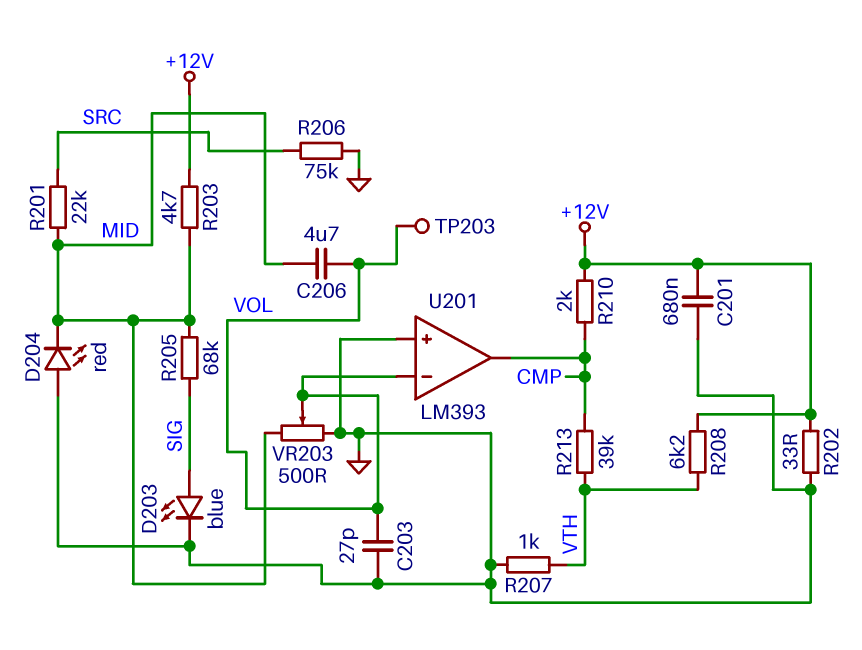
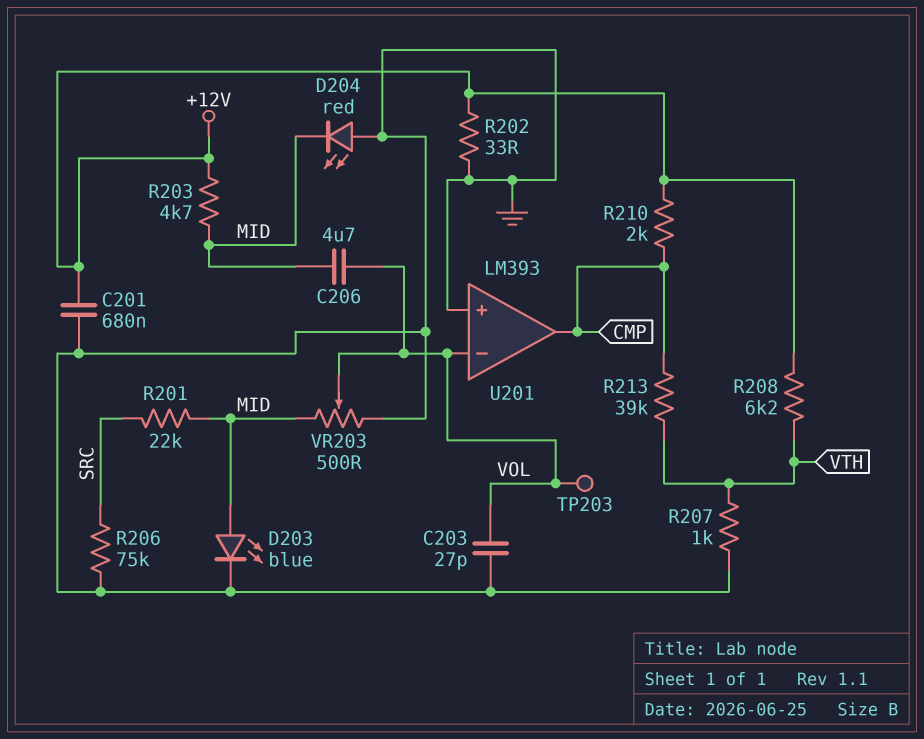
D203: LED blue (A SIG, K GND) -> LED blue (A MID, K GND)
R205: 68k (MID, SIG) -> none

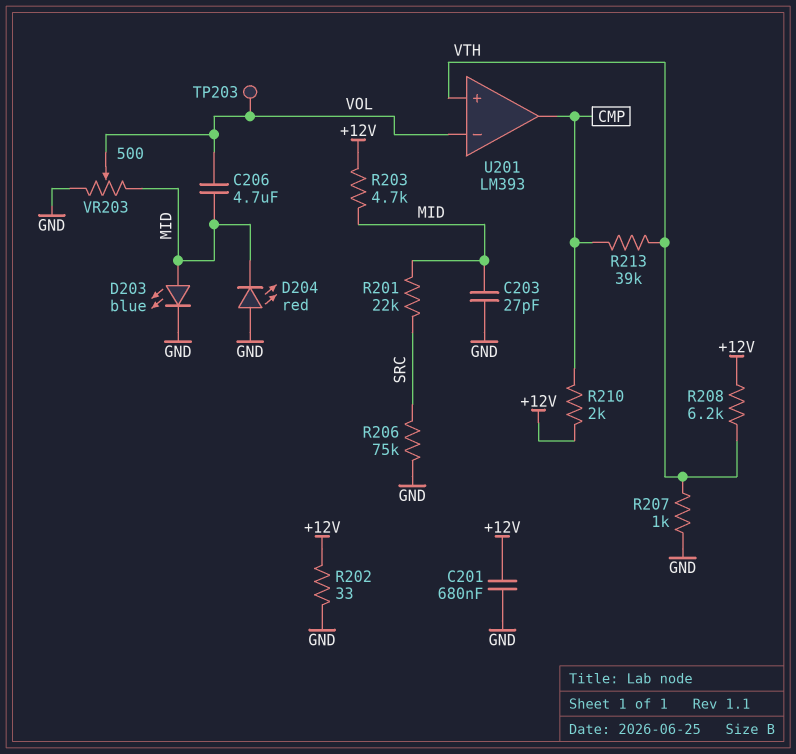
C203: 27pF (GND, VOL) -> 27pF (GND, MID)
U201 pin in+: GND -> VTH

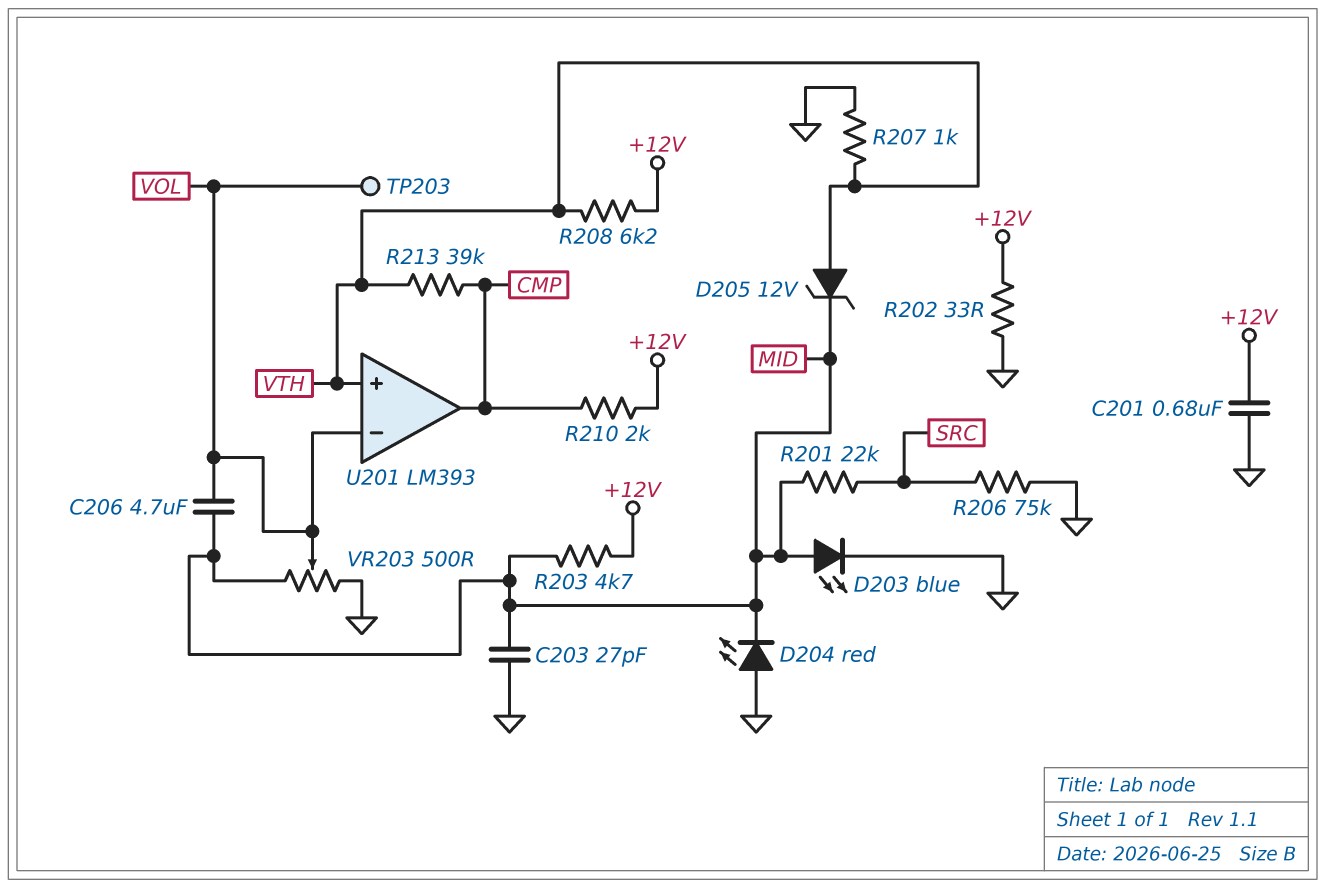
D205: none -> zener 12V (A VTH, K MID)

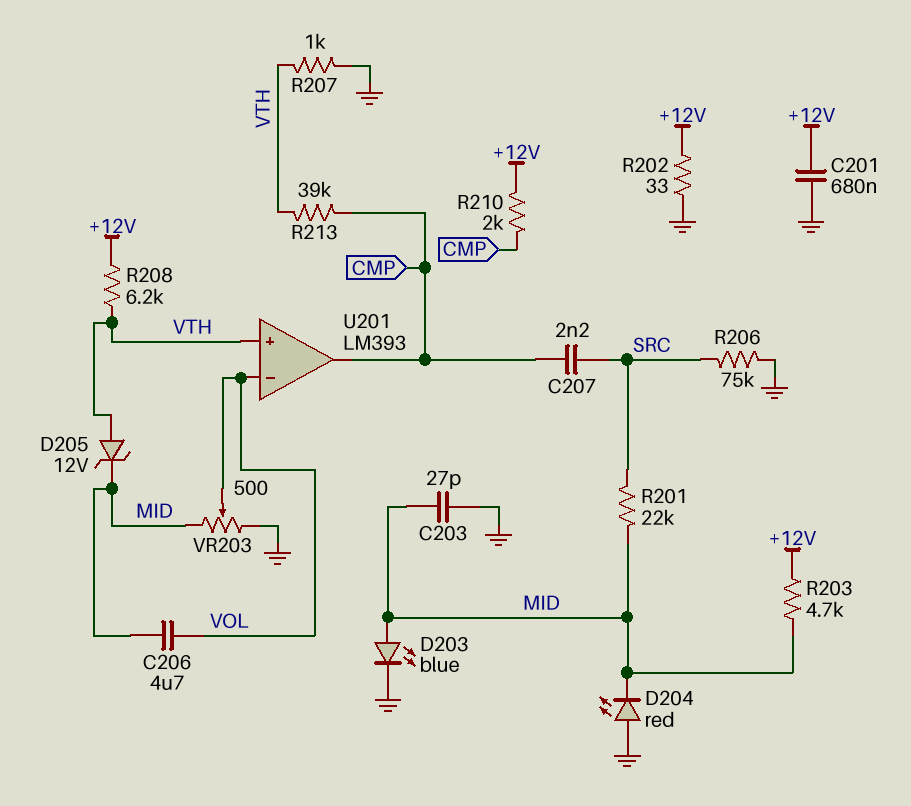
C207: none -> 2.2nF (CMP, SRC)
TP203: test point (VOL) -> none

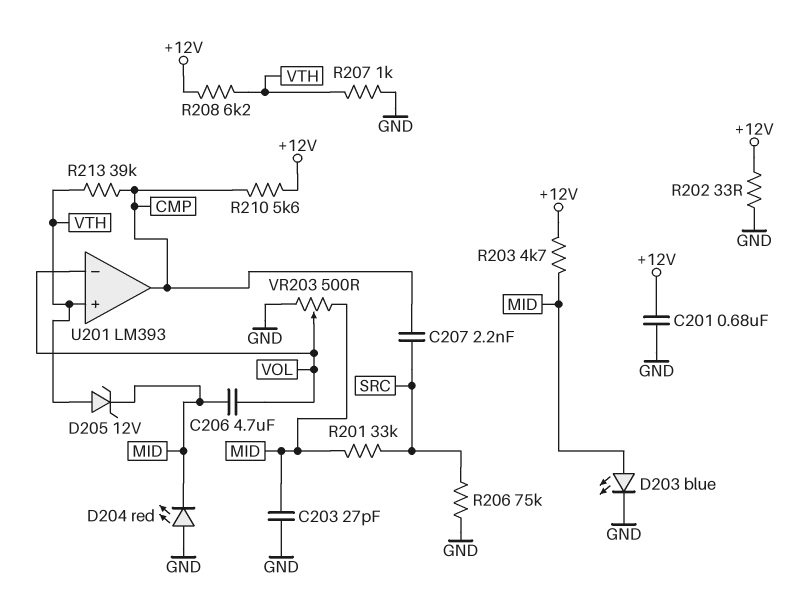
R201: 22k (MID, SRC) -> 33k (MID, SRC)
R210: 2k (+12V, CMP) -> 5.6k (+12V, CMP)

